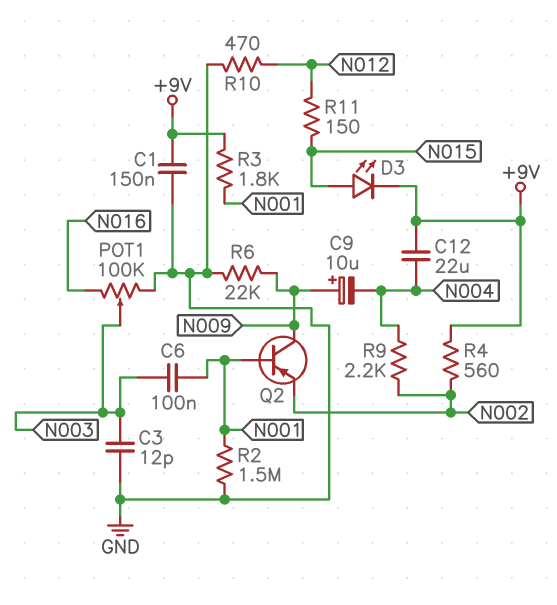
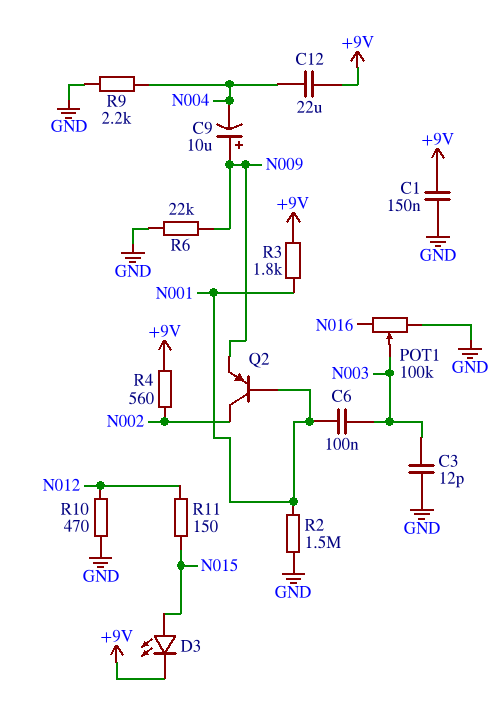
Q2: PNP (B N001, C N009, E N002) -> PNP (B N001, C N002, E N009)
R9: 2.2k (N002, N004) -> 2.2k (GND, N004)

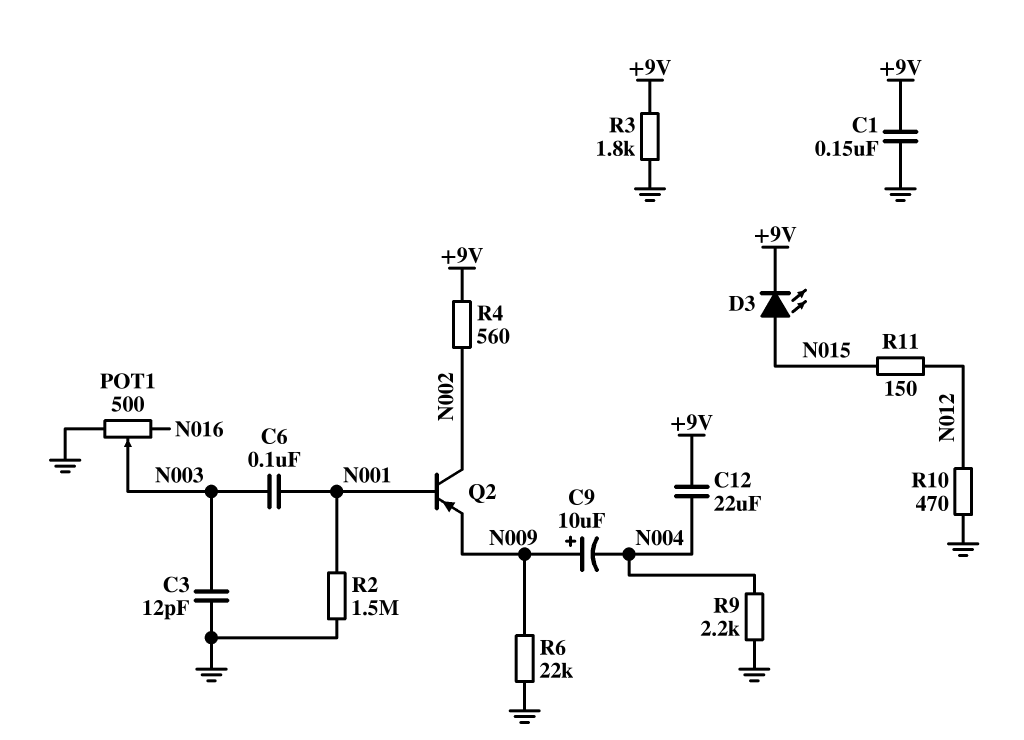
POT1: 100k (GND, N016, wiper N003) -> 500 (GND, N016, wiper N003)
R3: 1.8k (+9V, N001) -> 1.8k (+9V, GND)

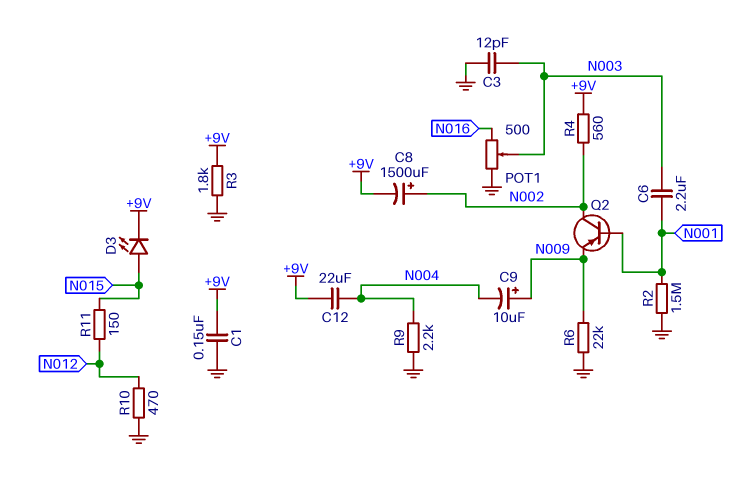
C6: 100nF (N001, N003) -> 2.2uF (N001, N003)
C8: none -> 1500uF (plus N002, minus +9V)

